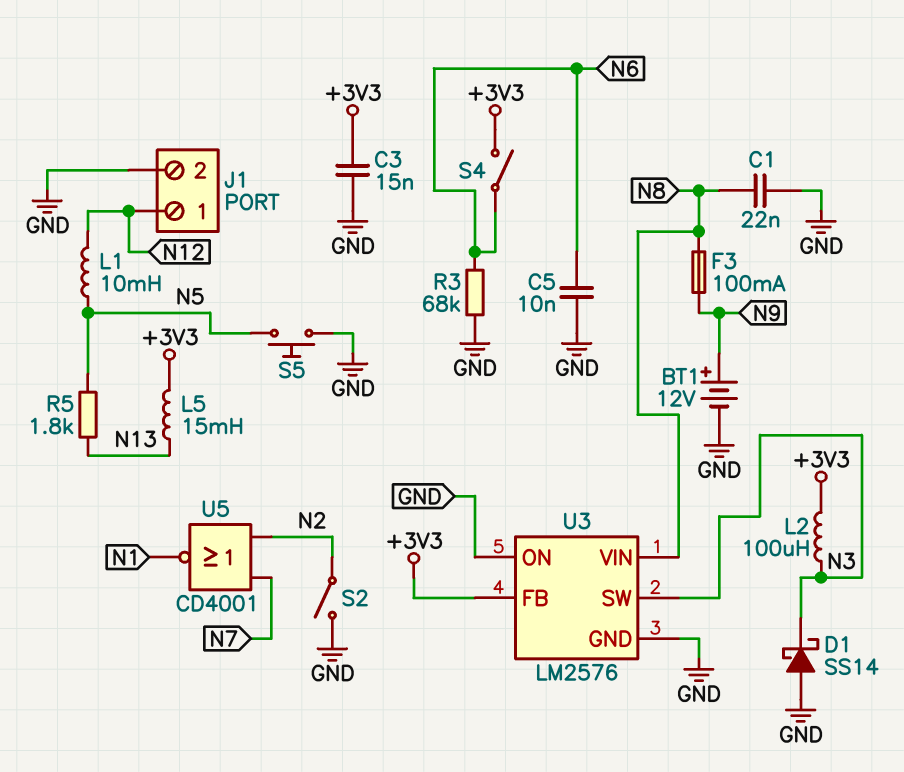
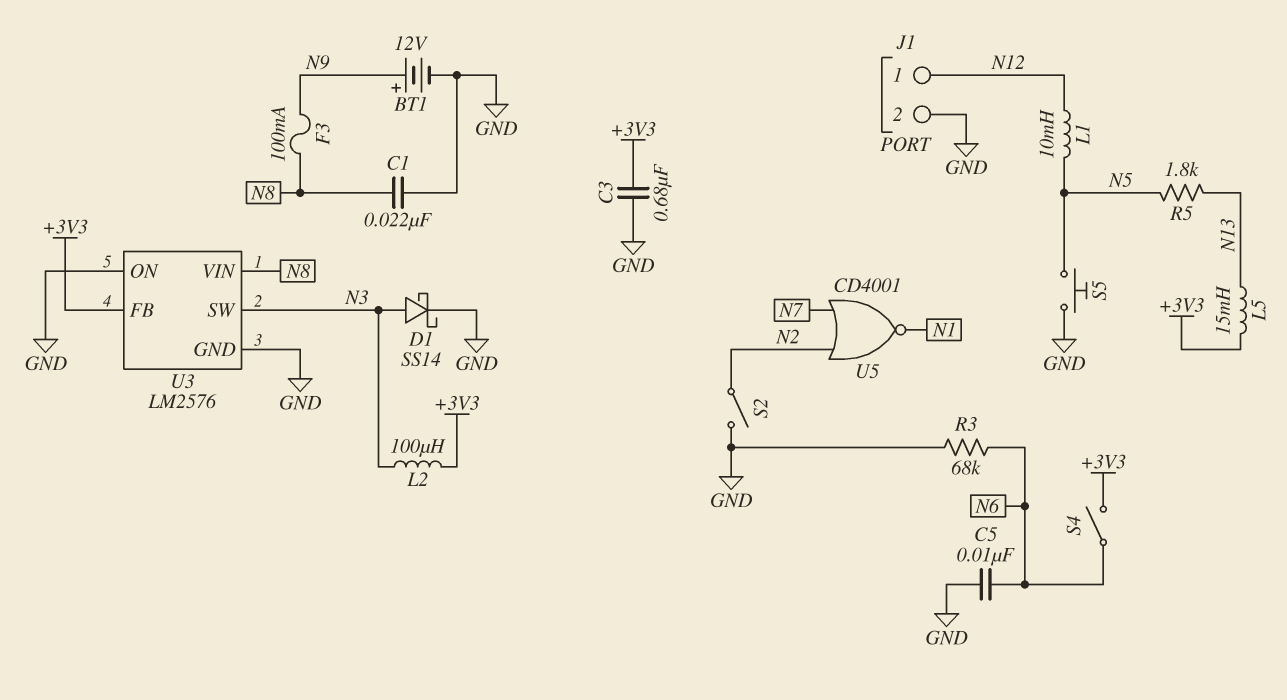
C3: 15nF (+3V3, GND) -> 680nF (+3V3, GND)
D1: schottky SS14 (A GND, K N3) -> schottky SS14 (A N3, K GND)

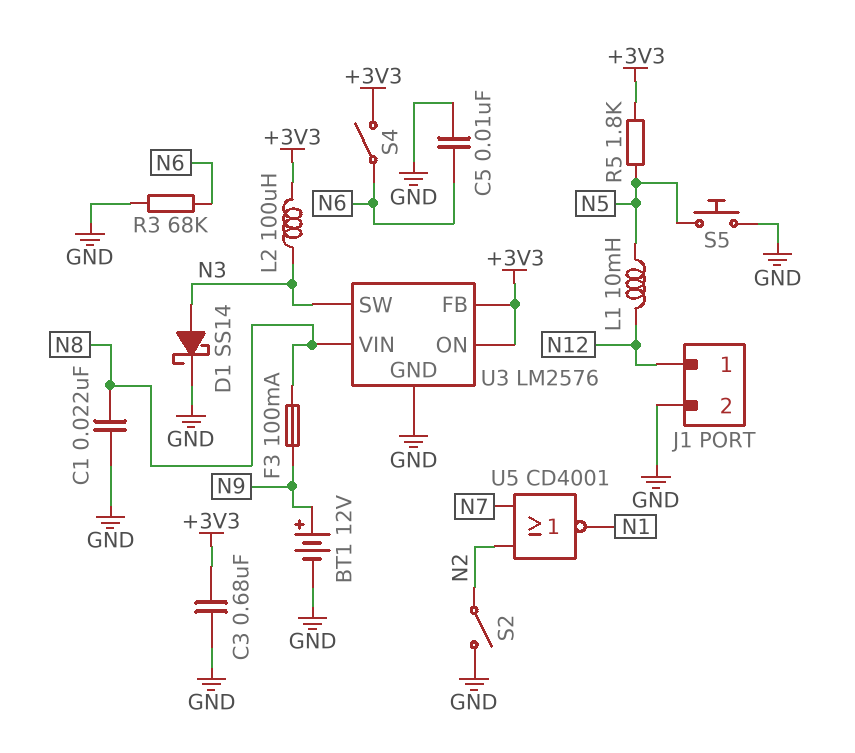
L5: 15mH (+3V3, N13) -> none
R5: 1.8k (N5, N13) -> 1.8k (+3V3, N5)
U3 pin ON: GND -> +3V3

